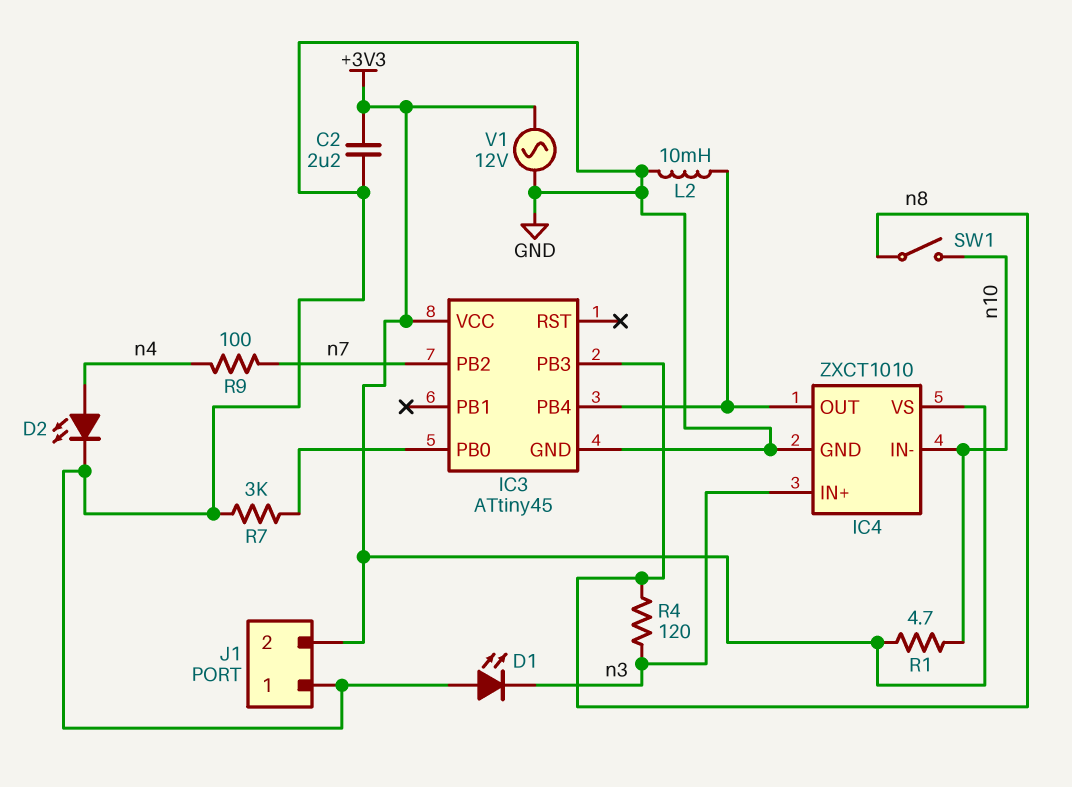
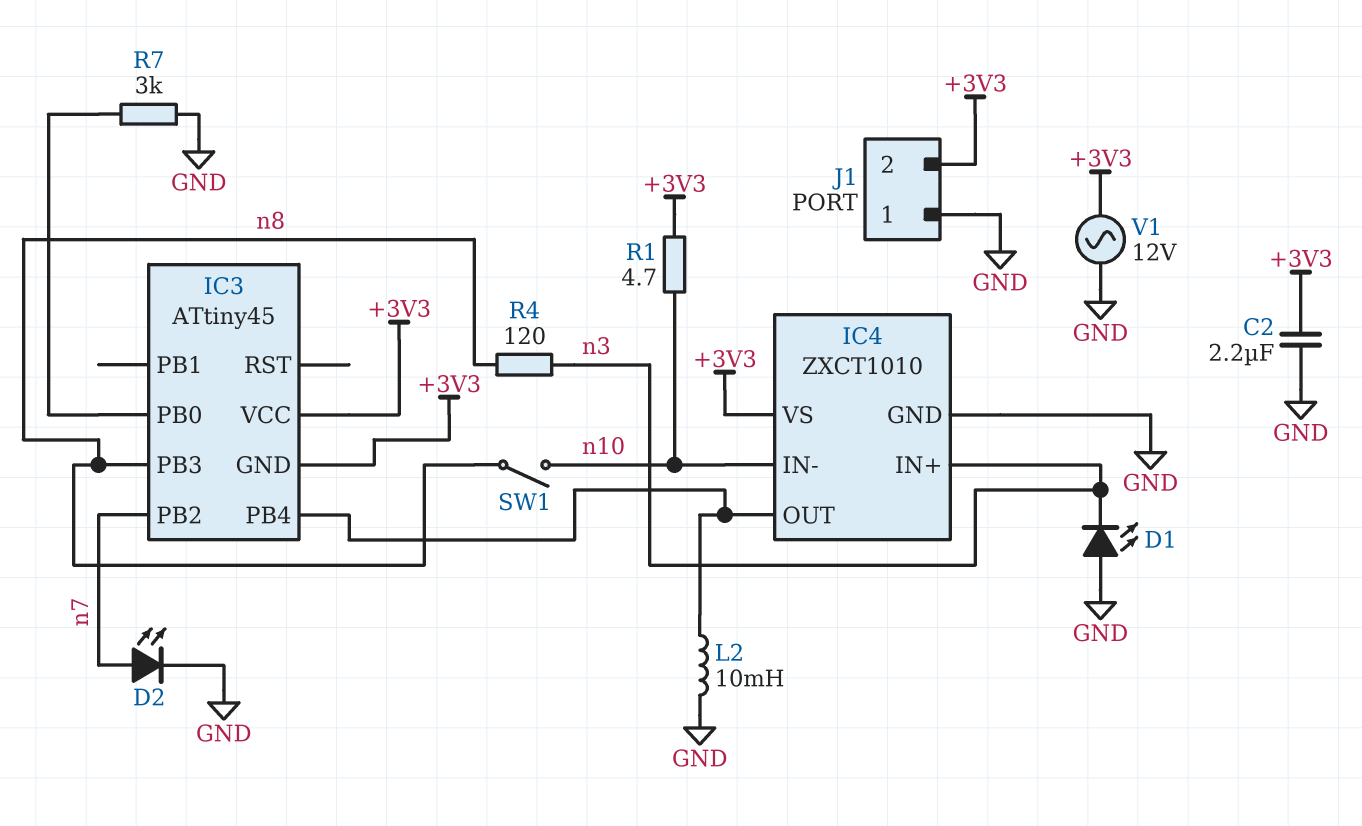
D2: LED (A n4, K GND) -> LED (A n7, K GND)
IC3 pin GND: GND -> +3V3
R9: 100 (n4, n7) -> none

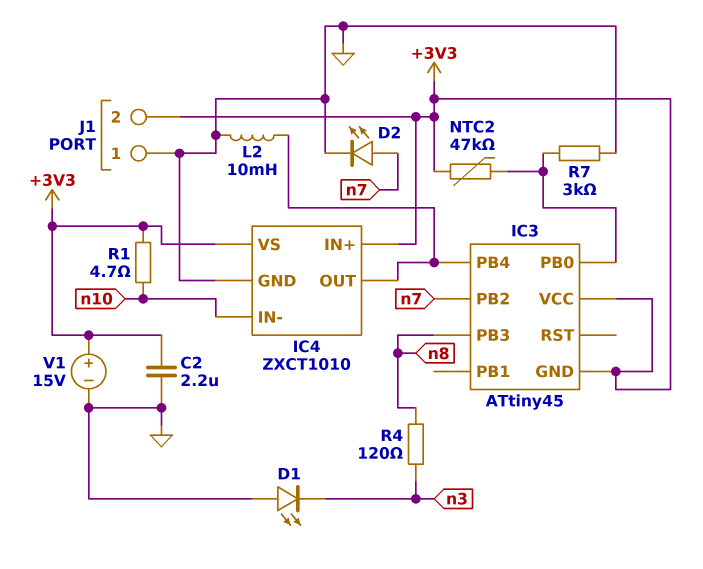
IC4 pin IN+: n3 -> +3V3
NTC2: none -> 47k (+3V3, IC3/PB0)
SW1: switch (n8, n10) -> none
V1: AC 12V (+3V3, GND) -> 15V (plus +3V3, minus GND)

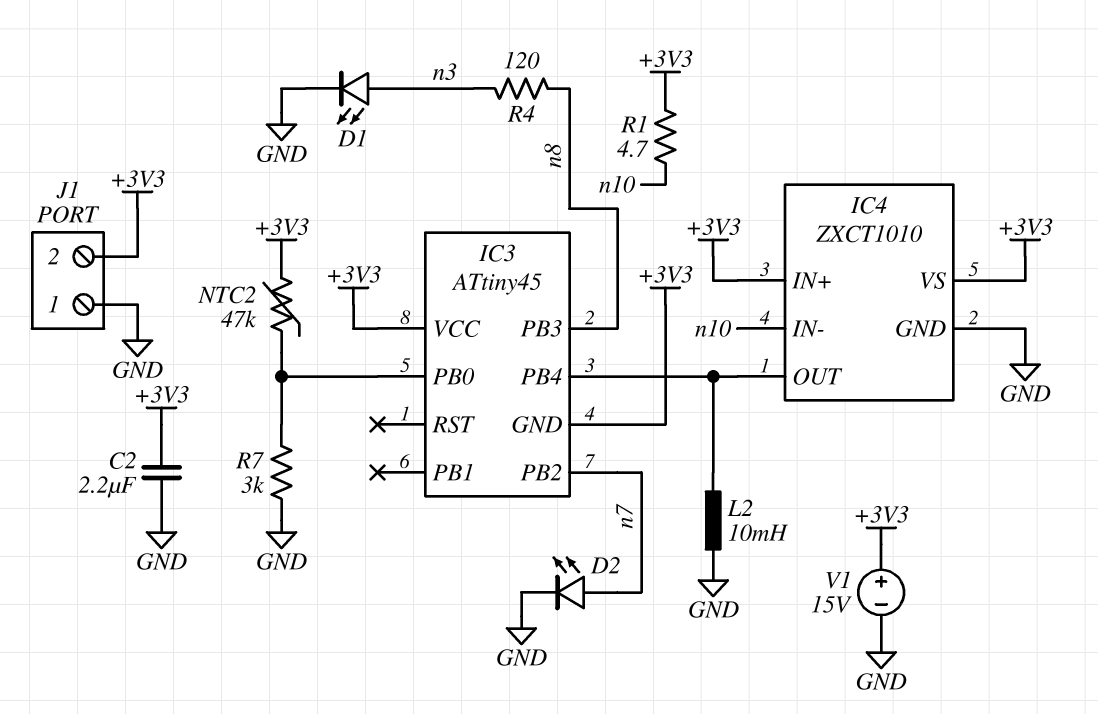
D1: LED (A GND, K n3) -> LED (A n3, K GND)

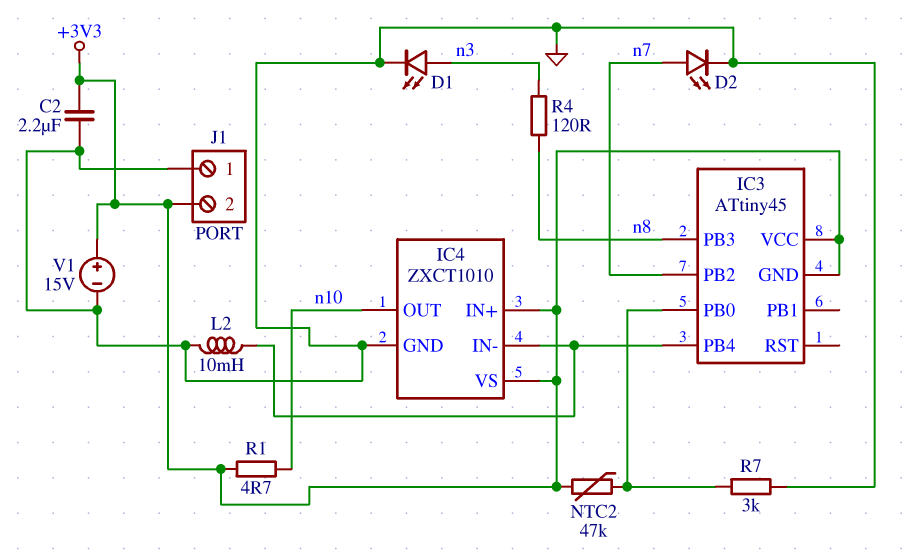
IC4 pin IN-: n10 -> IC3/PB4
IC4 pin OUT: IC3/PB4 -> n10

